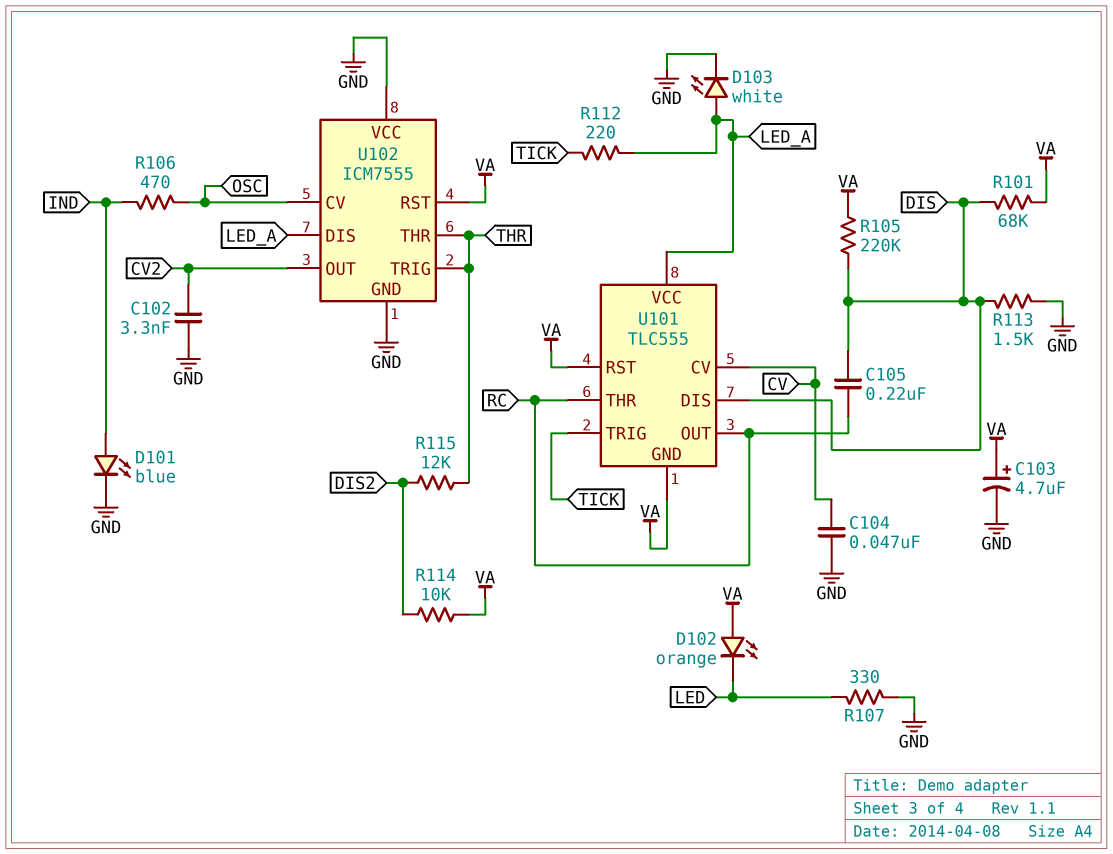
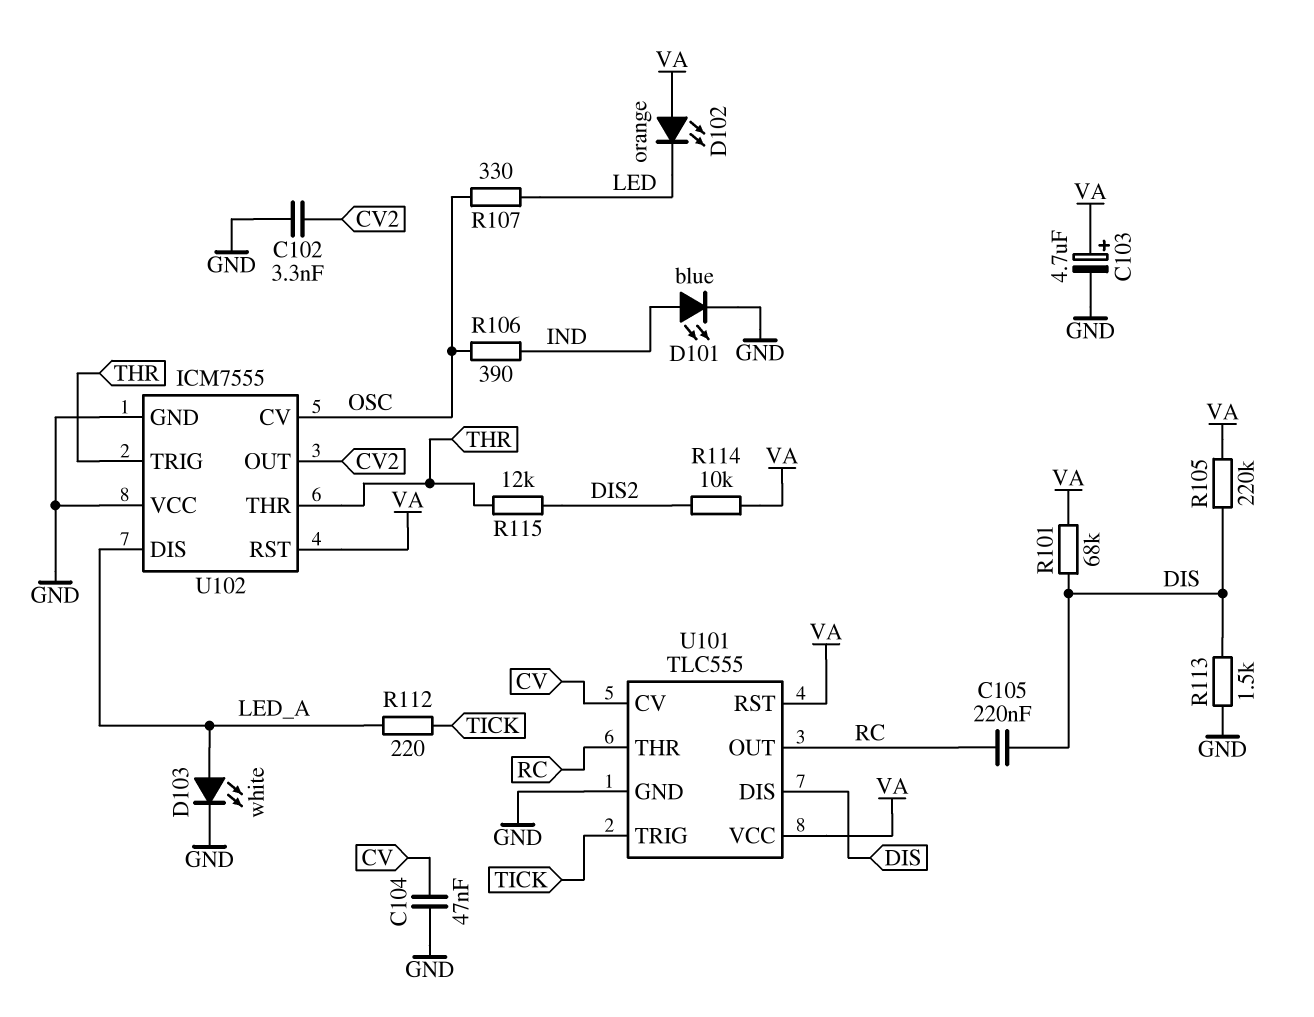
R106: 470 (IND, OSC) -> 390 (IND, OSC)
R107: 330 (GND, LED) -> 330 (LED, OSC)
U101 pin GND: VA -> GND
U101 pin VCC: LED_A -> VA

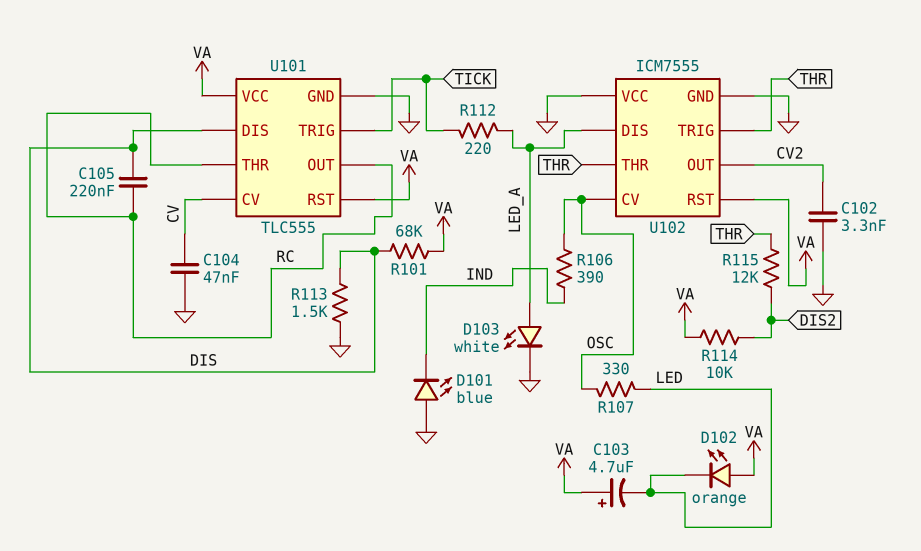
C103: 4.7uF (plus VA, minus GND) -> 4.7uF (plus VA, minus LED)
D101: LED blue (A IND, K GND) -> LED blue (A GND, K IND)
R105: 220k (DIS, VA) -> none

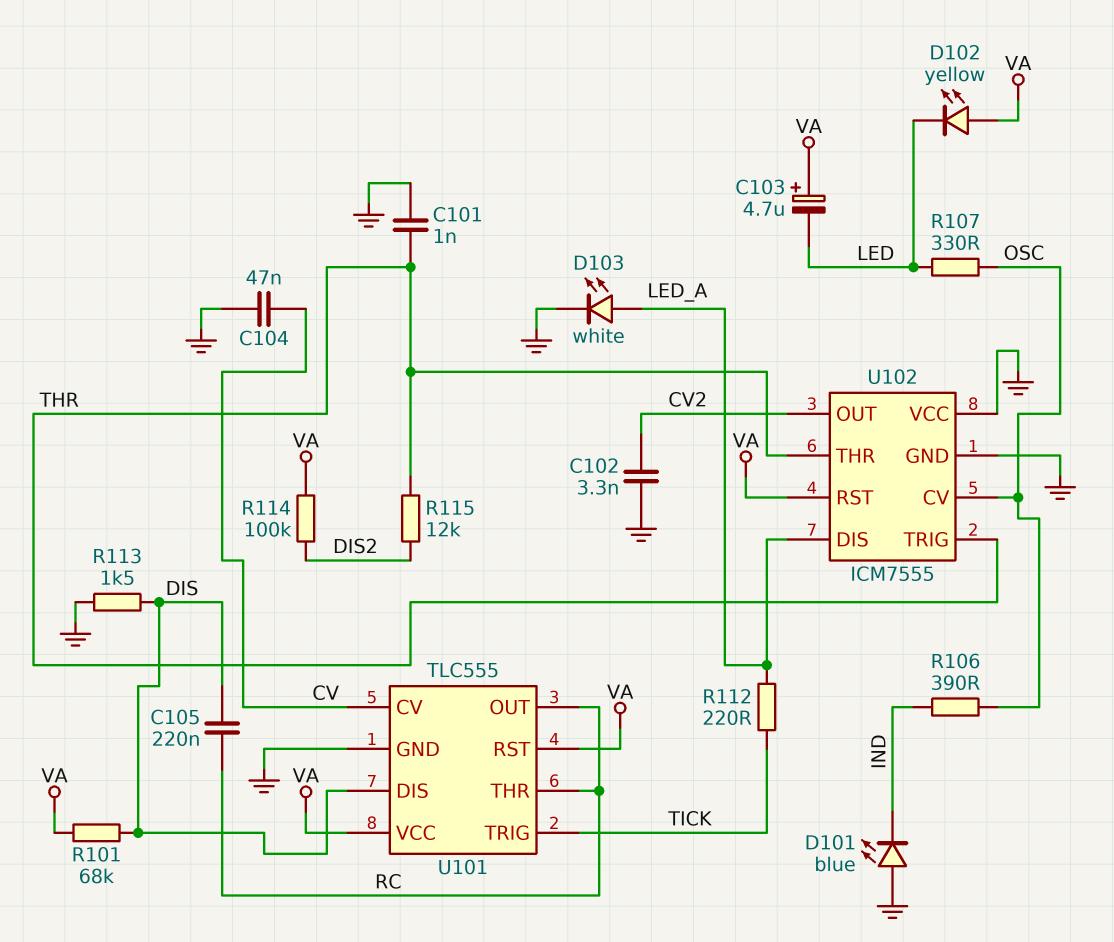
C101: none -> 1nF (GND, THR)
D102: LED orange (A VA, K LED) -> LED yellow (A VA, K LED)
R114: 10k (DIS2, VA) -> 100k (DIS2, VA)

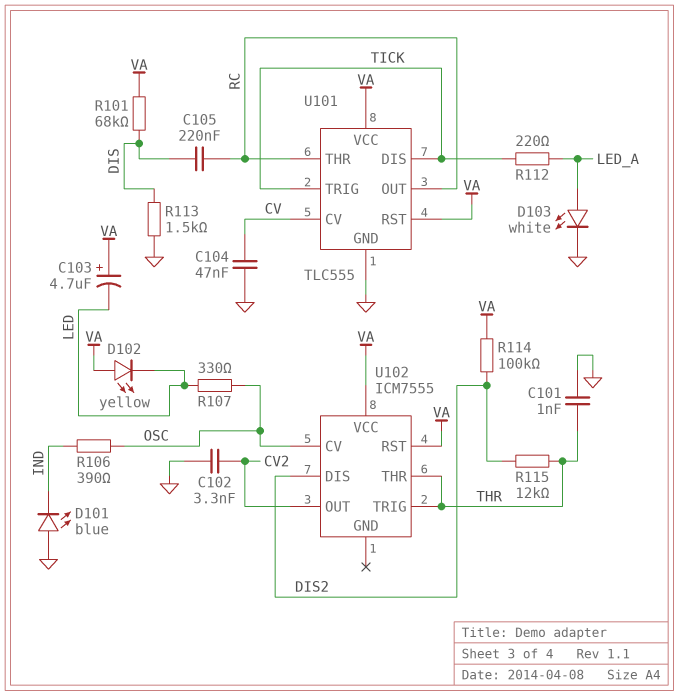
U101 pin DIS: DIS -> TICK
U102 pin DIS: LED_A -> DIS2
U102 pin GND: GND -> none
U102 pin VCC: GND -> VA

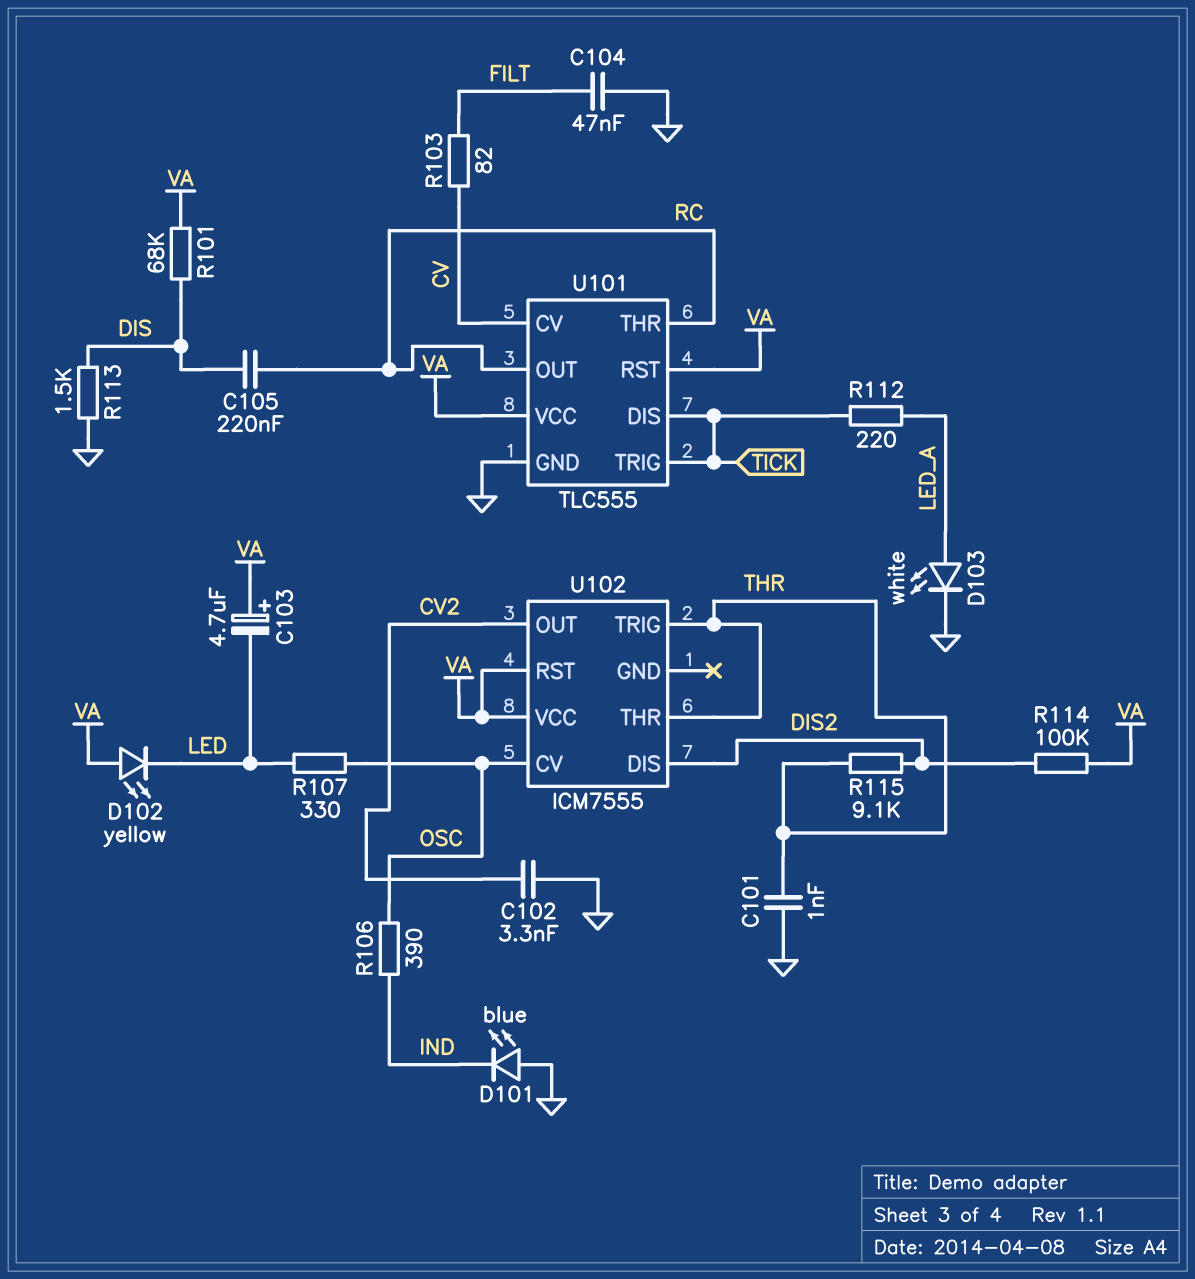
C104: 47nF (CV, GND) -> 47nF (FILT, GND)
R103: none -> 82 (CV, FILT)
R115: 12k (DIS2, THR) -> 9.1k (DIS2, THR)

